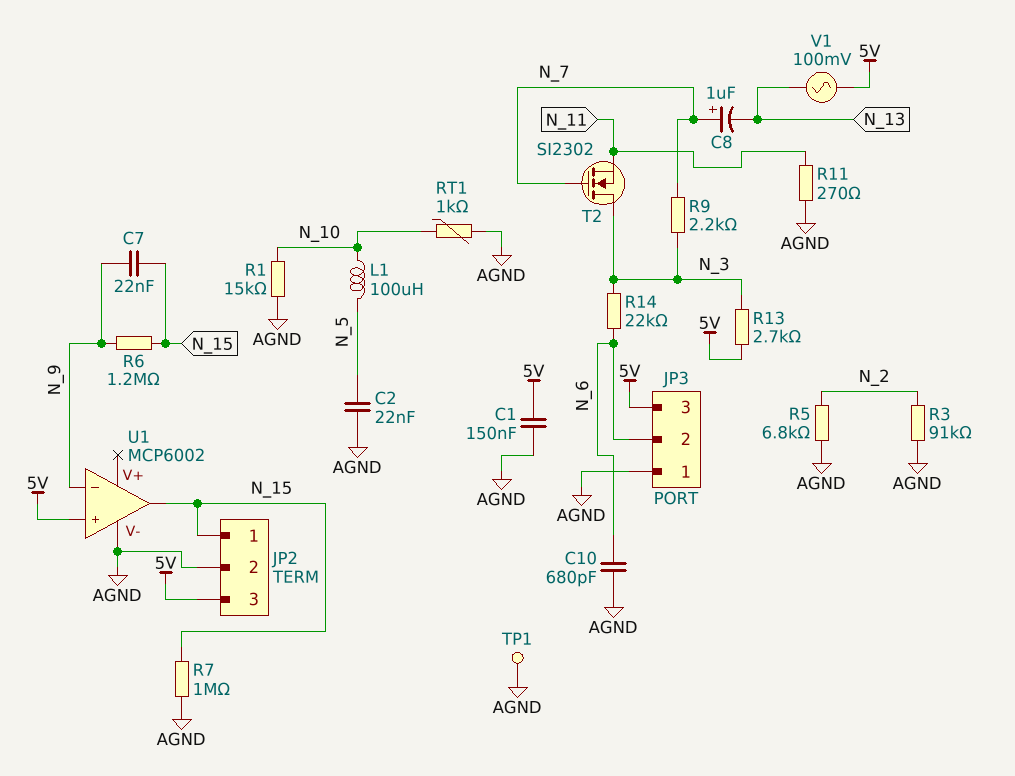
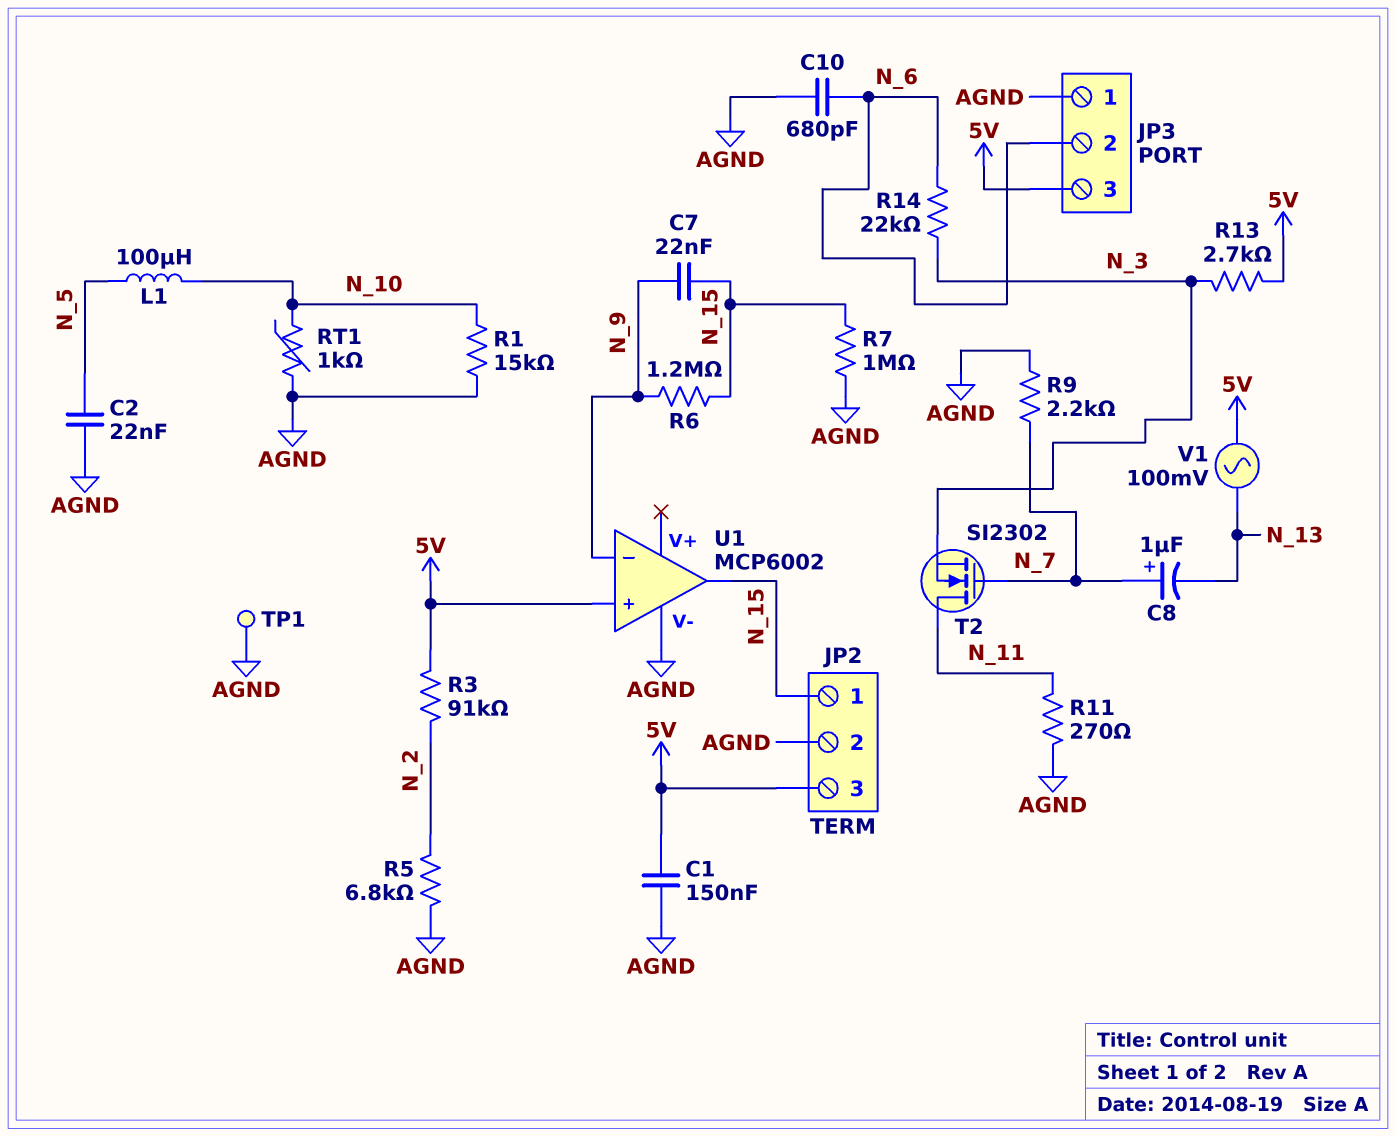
R3: 91k (AGND, N_2) -> 91k (5V, N_2)
R9: 2.2k (N_3, N_7) -> 2.2k (AGND, N_7)
T2: NMOS SI2302 (G N_7, D N_3, S N_11) -> NMOS SI2302 (G N_7, D N_11, S N_3)

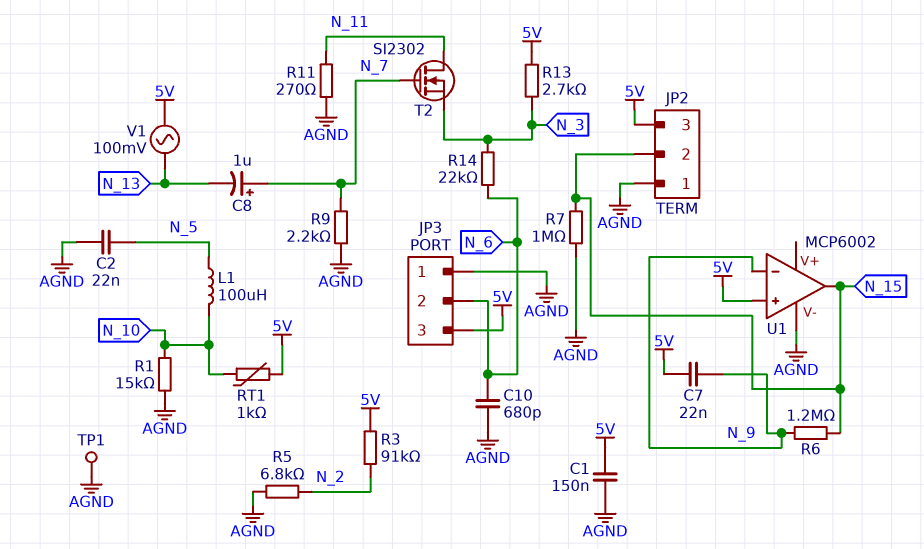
C7: 22nF (N_9, N_15) -> 22nF (5V, N_9)
JP2 pin 1: N_15 -> AGND
JP2 pin 2: AGND -> N_15
RT1: 1k (AGND, N_10) -> 1k (5V, N_10)

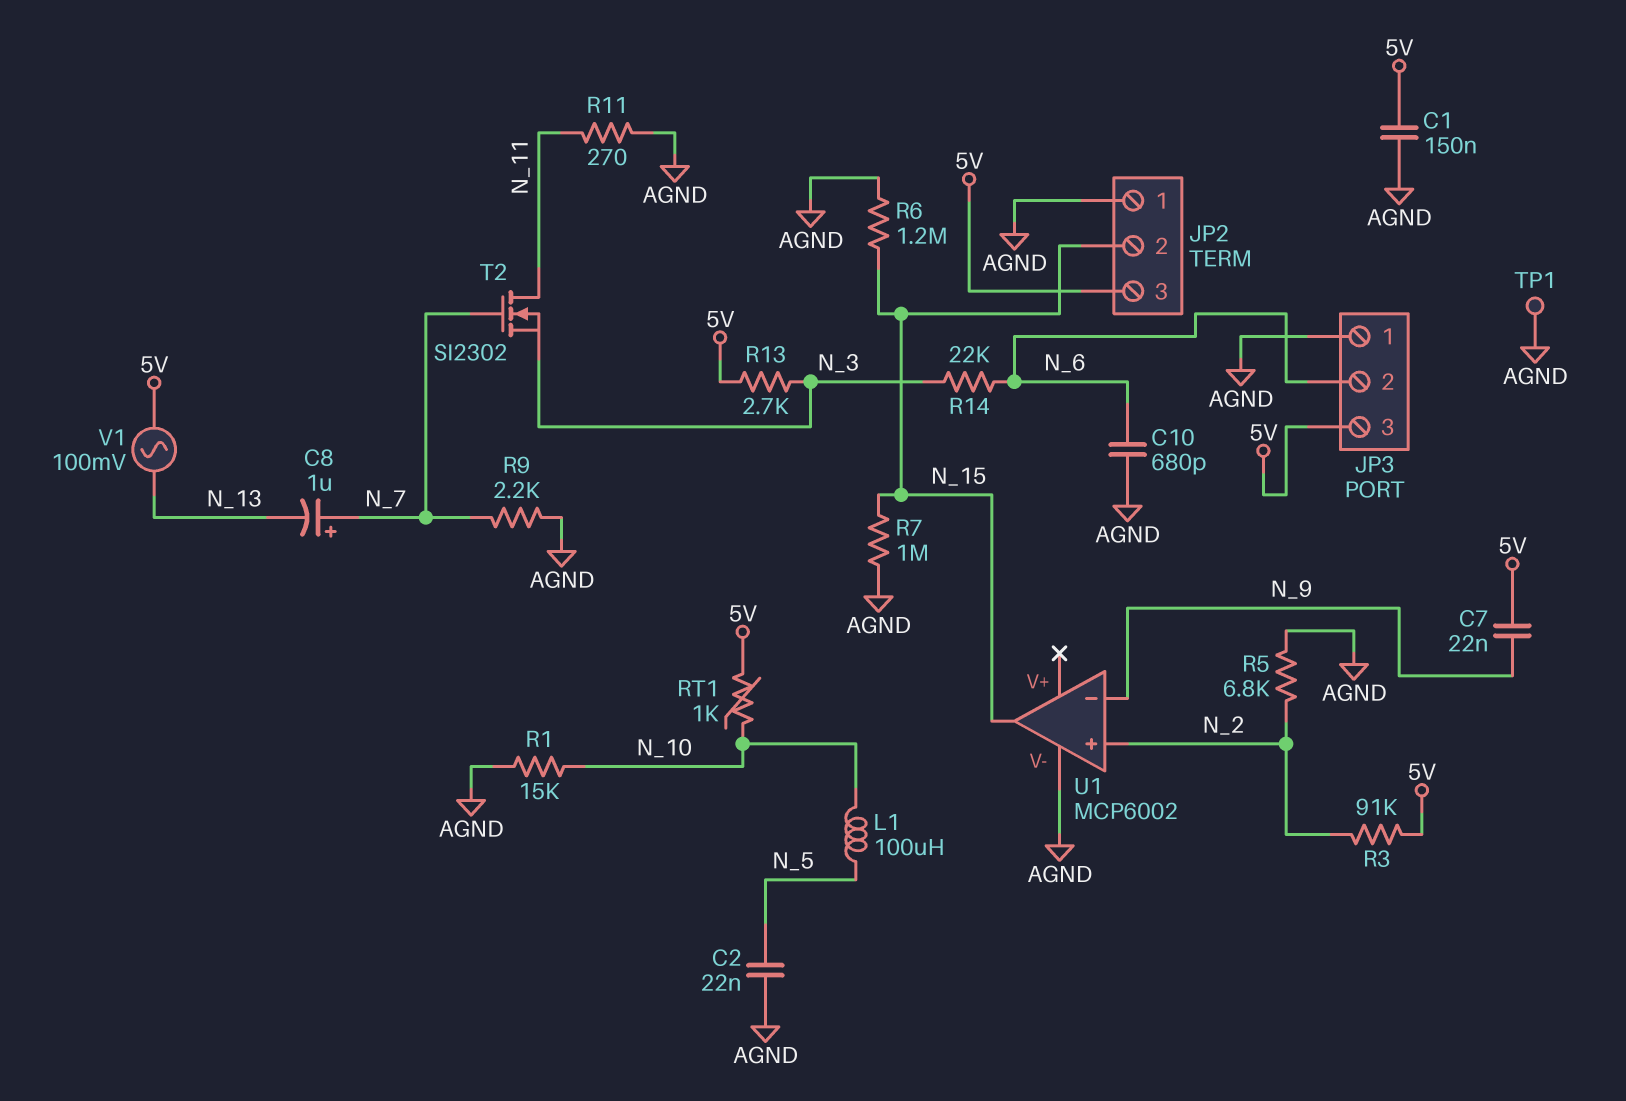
R6: 1.2M (N_9, N_15) -> 1.2M (AGND, N_15)
U1 pin in+: 5V -> N_2

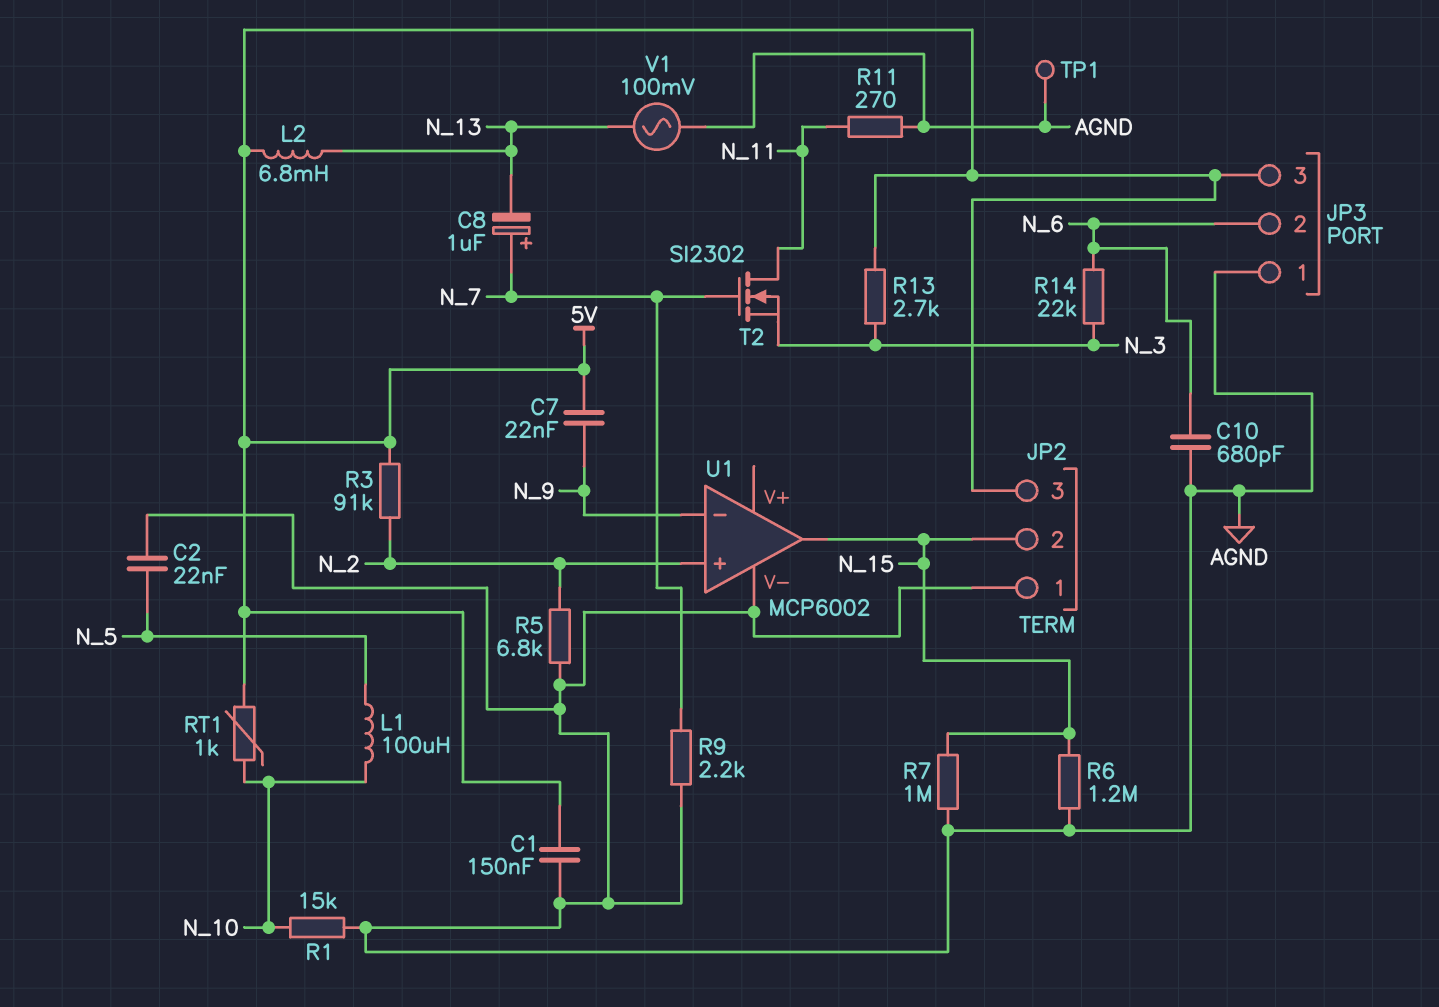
L2: none -> 6.8mH (5V, N_13)
V1: AC 100mV (5V, N_13) -> AC 100mV (AGND, N_13)

